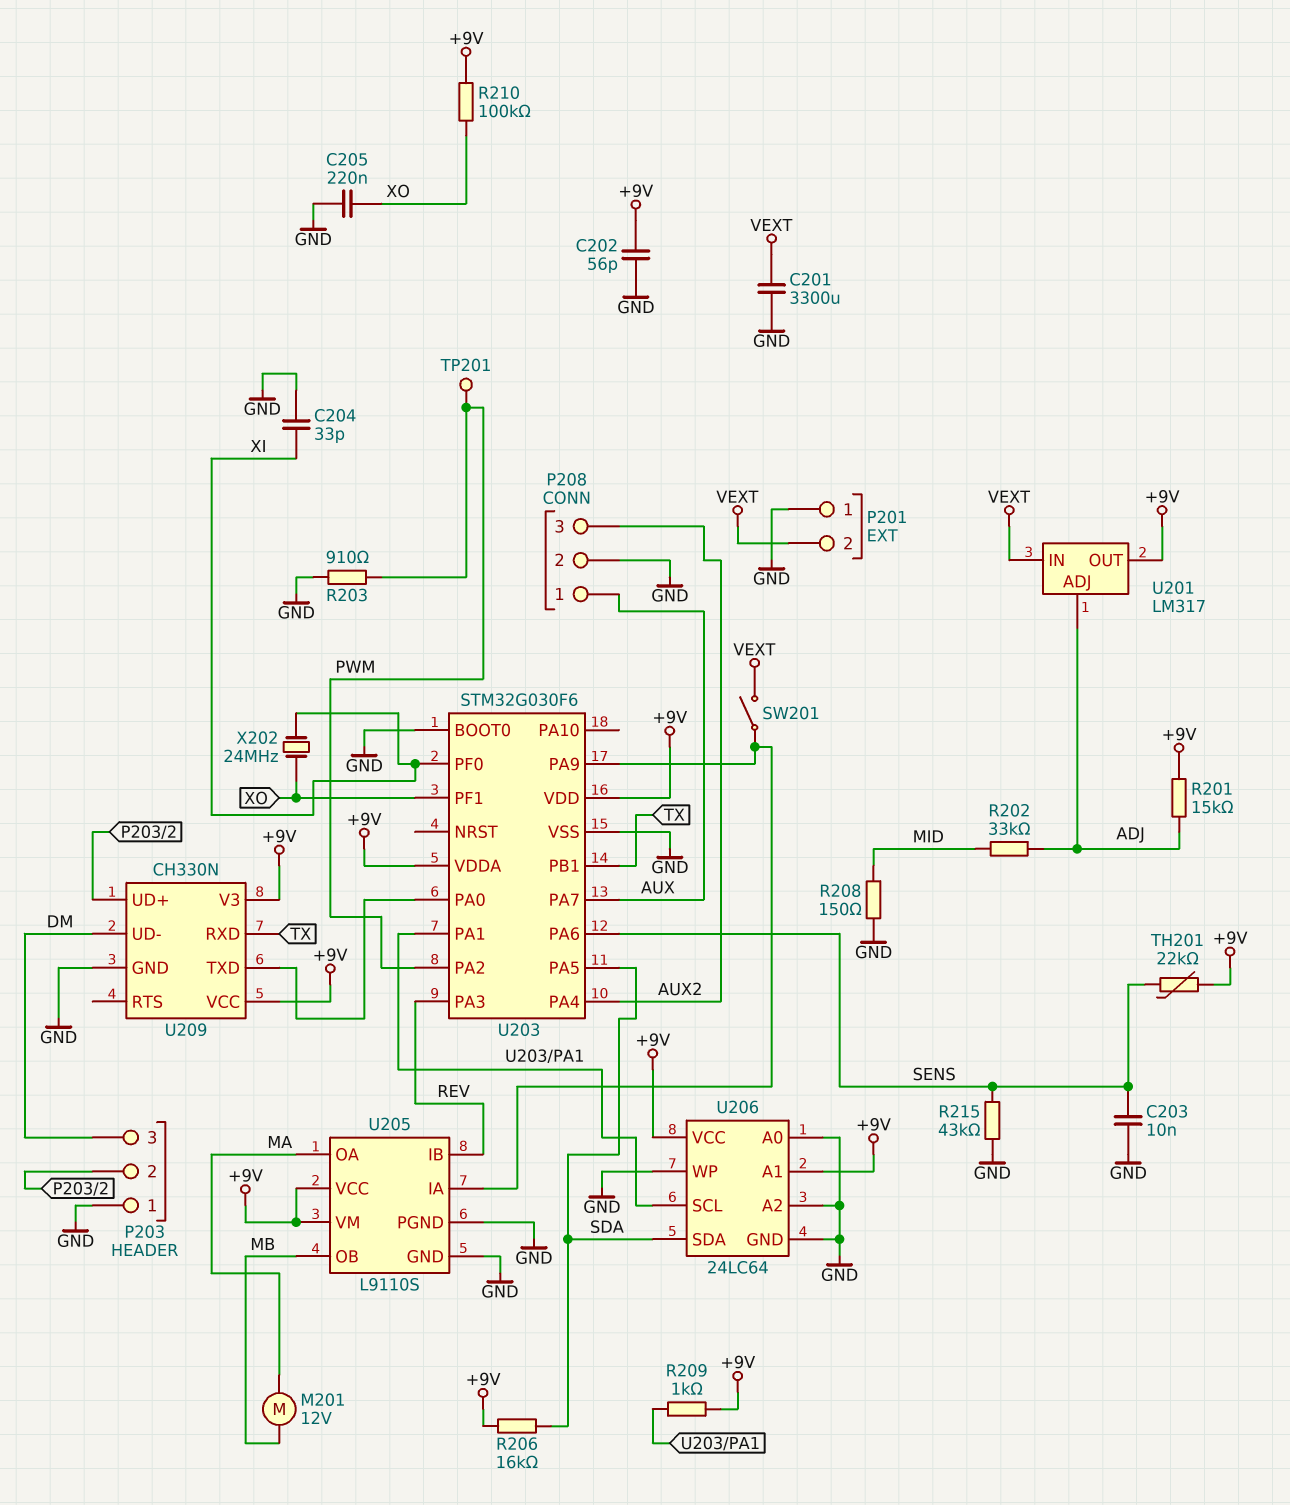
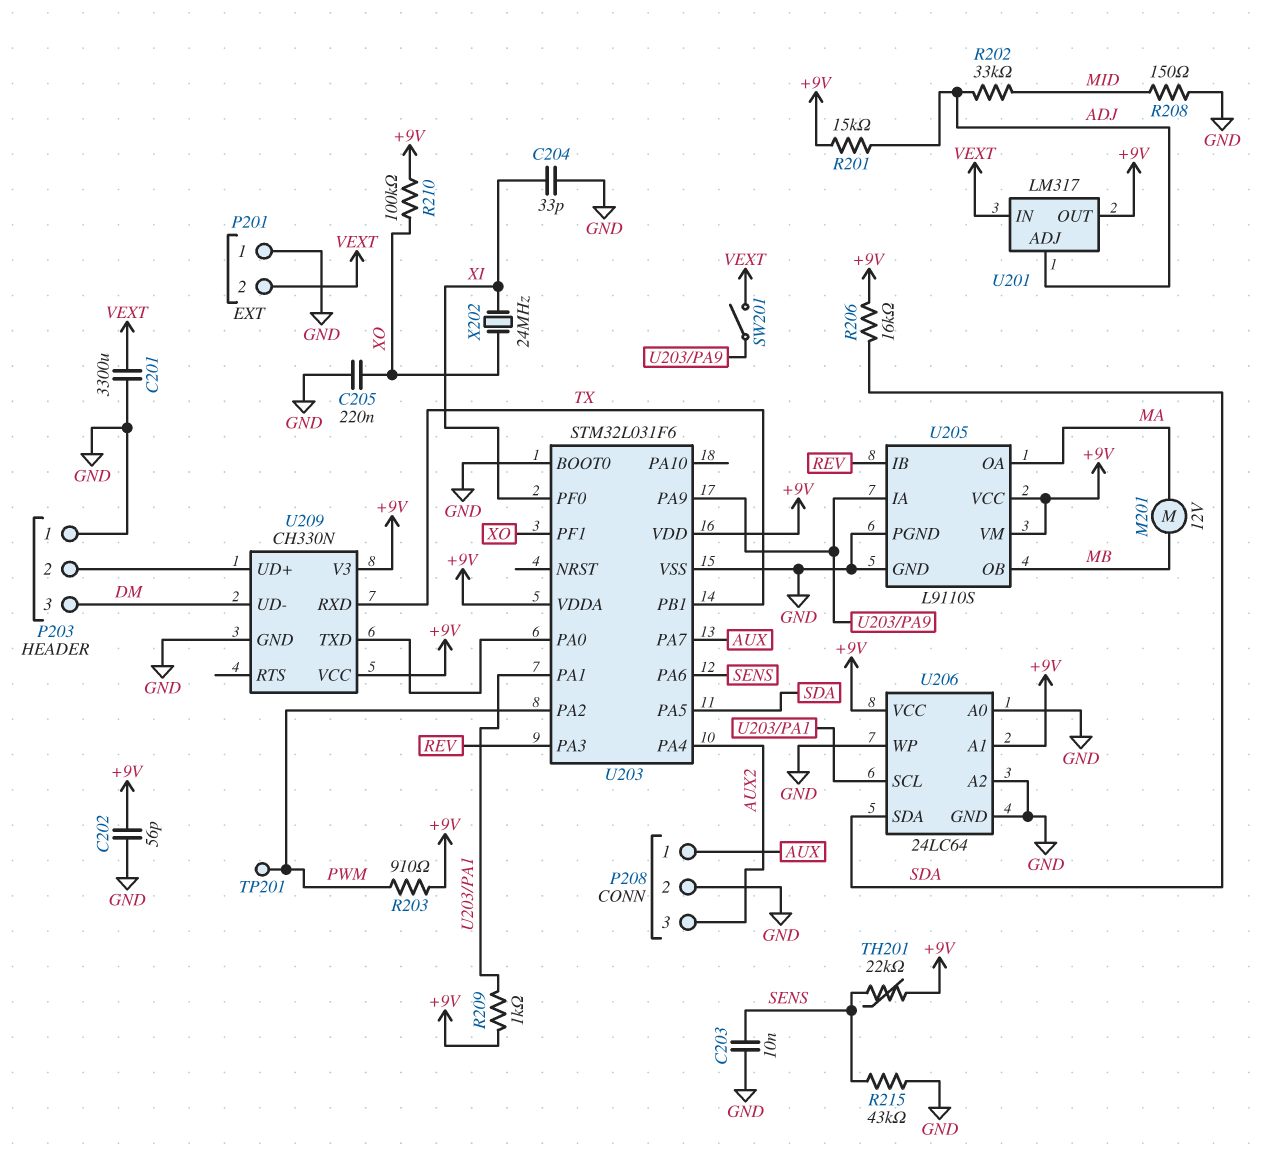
R203: 910 (GND, PWM) -> 910 (+9V, PWM)
U203: STM32G030F6 -> STM32L031F6

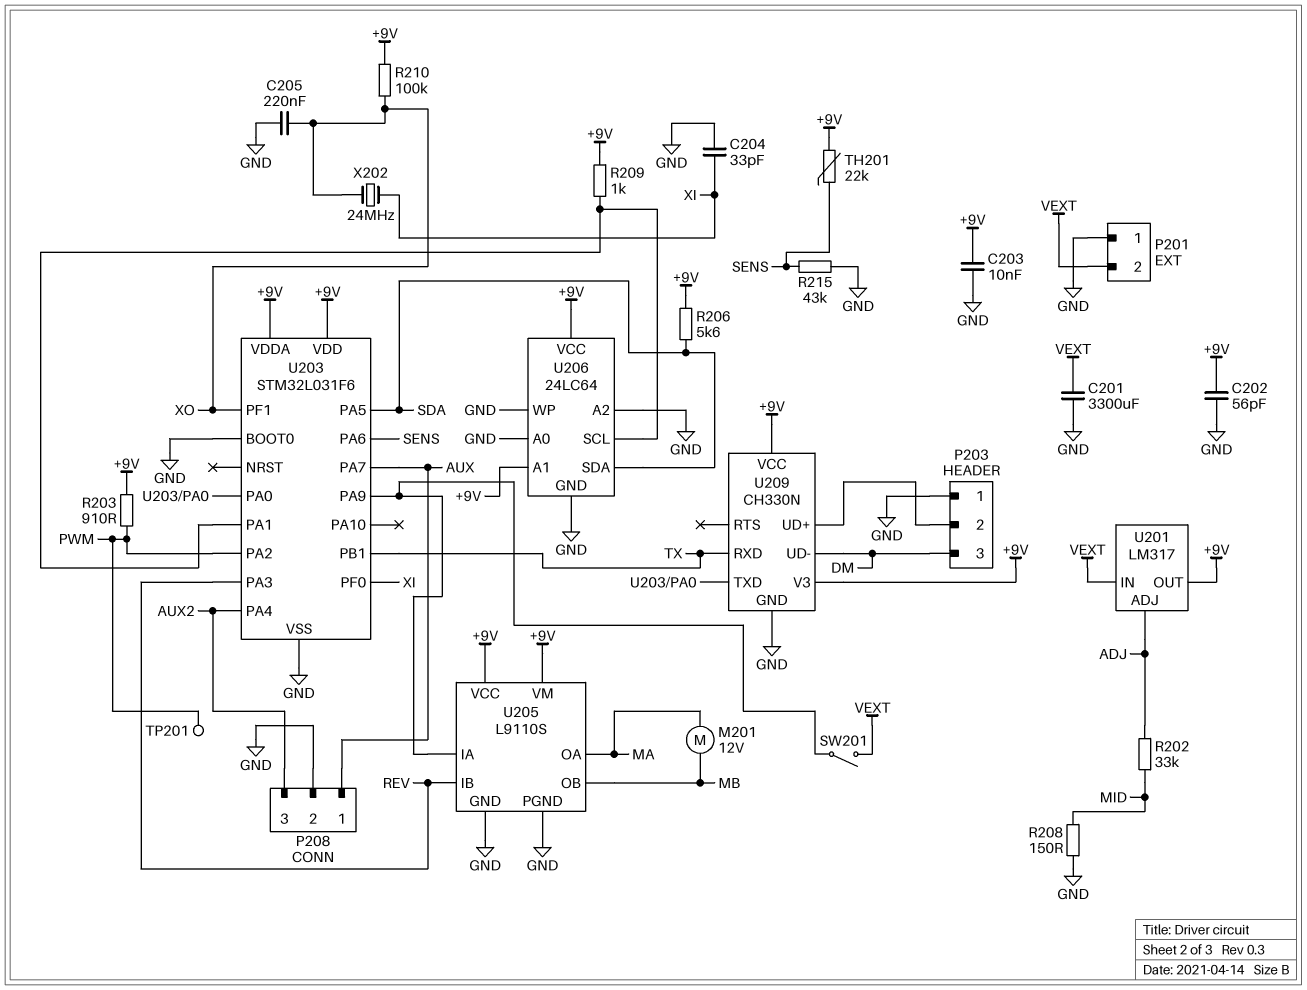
C203: 10nF (GND, SENS) -> 10nF (+9V, GND)
R201: 15k (+9V, ADJ) -> none
R206: 16k (+9V, SDA) -> 5.6k (+9V, SDA)

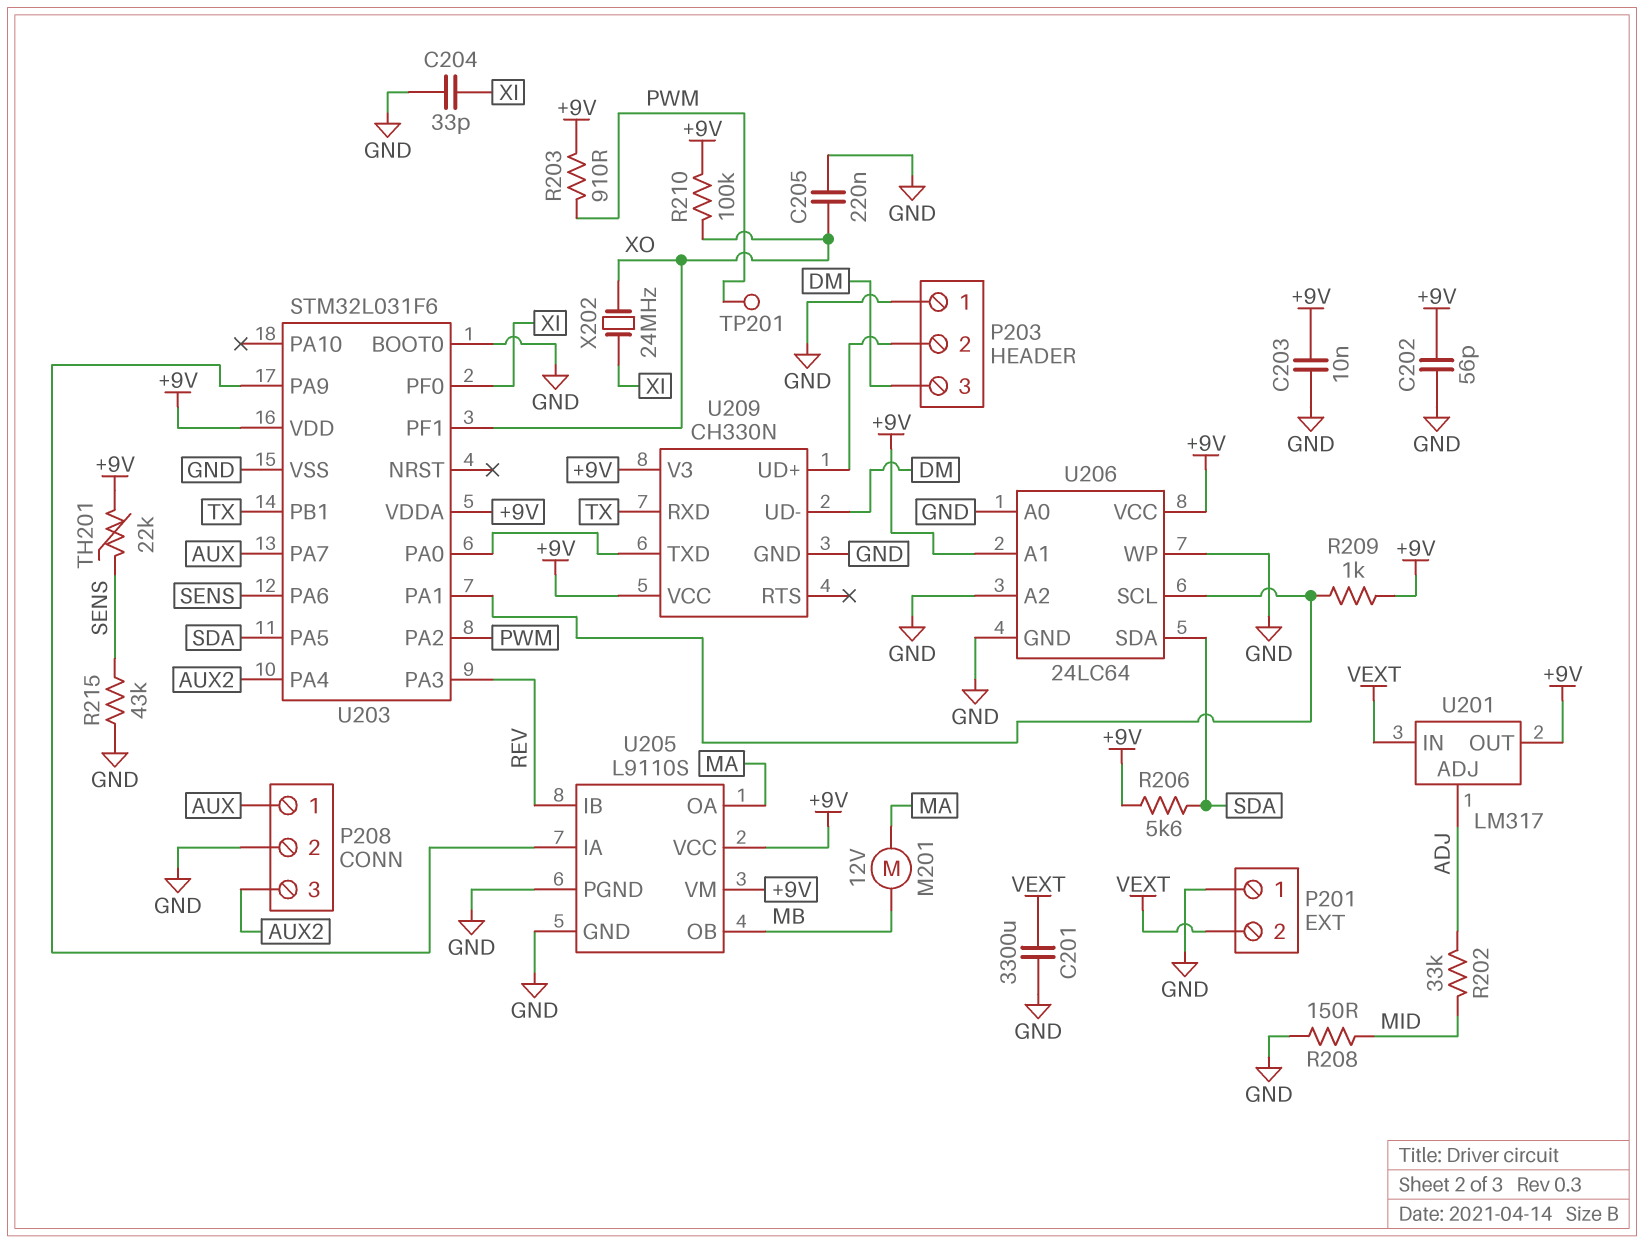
SW201: switch (U203/PA9, VEXT) -> none

